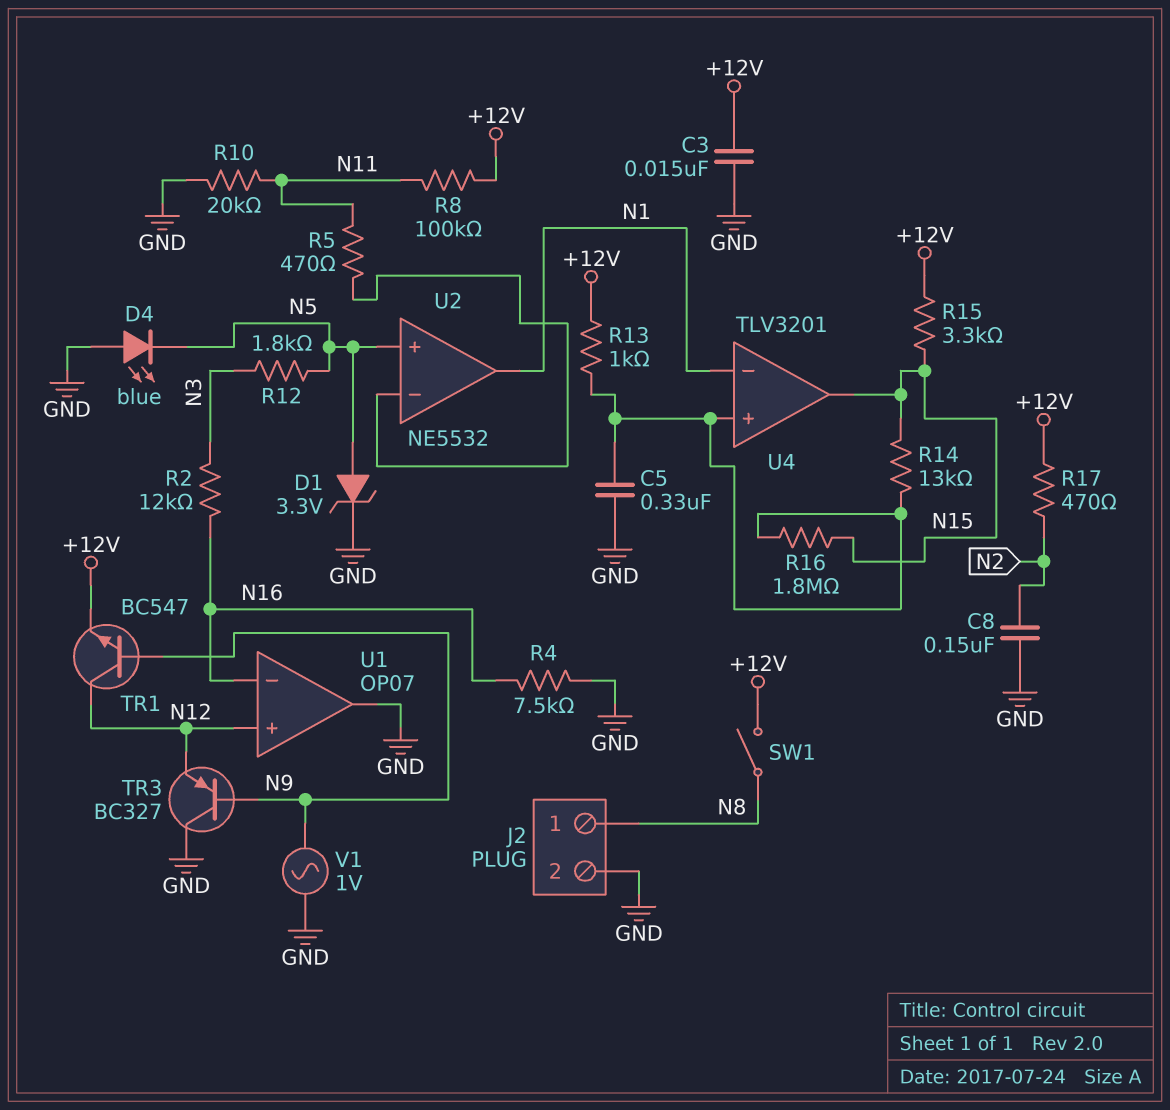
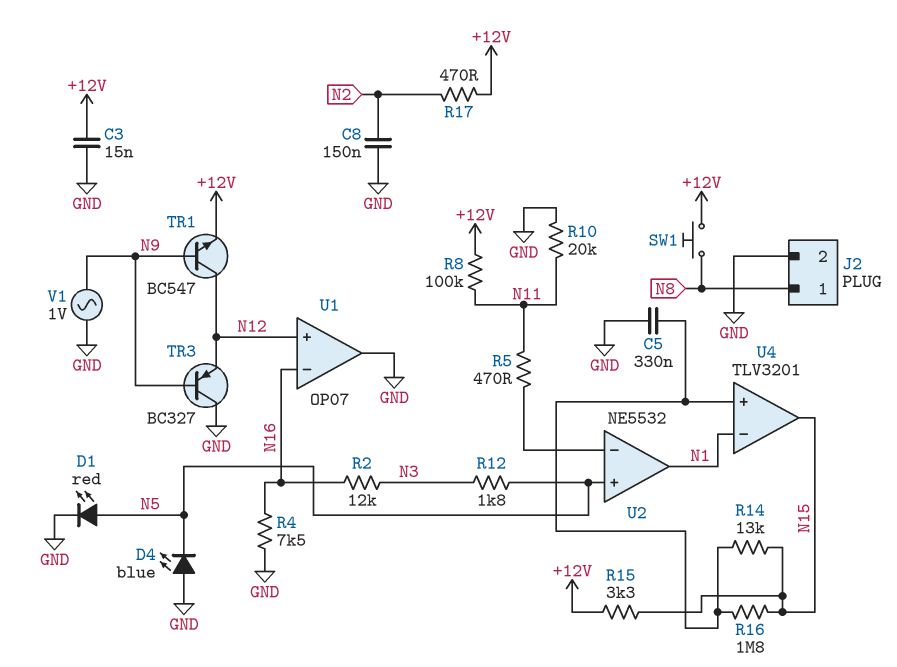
D1: zener 3.3V (A N5, K GND) -> LED red (A N5, K GND)
R13: 1k (+12V, U4/in+) -> none
SW1: switch (+12V, N8) -> button (+12V, N8)

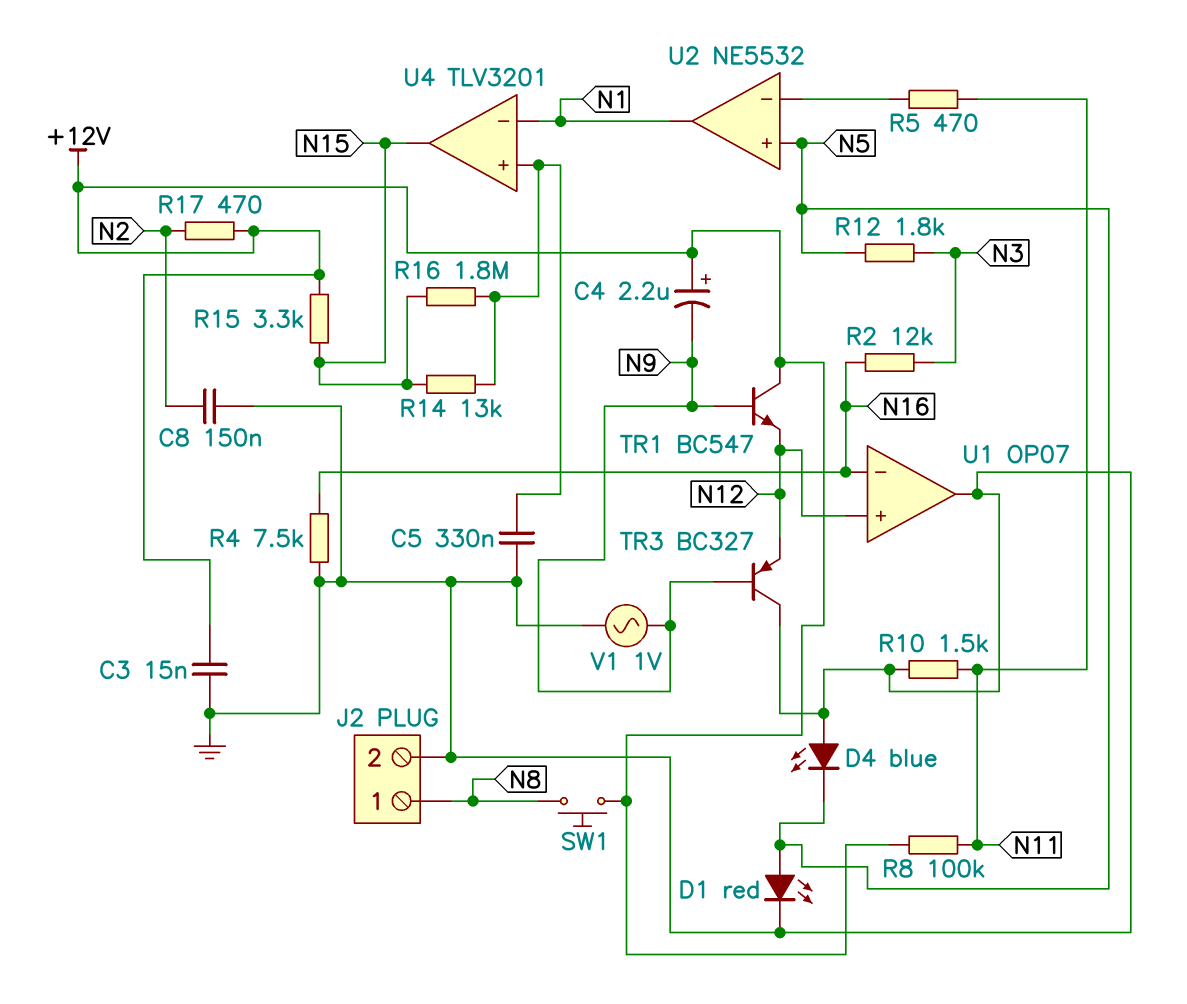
C4: none -> 2.2uF (plus +12V, minus N9)
R10: 20k (GND, N11) -> 1.5k (GND, N11)
TR1: NPN BC547 (B N9, C N12, E +12V) -> NPN BC547 (B N9, C +12V, E N12)

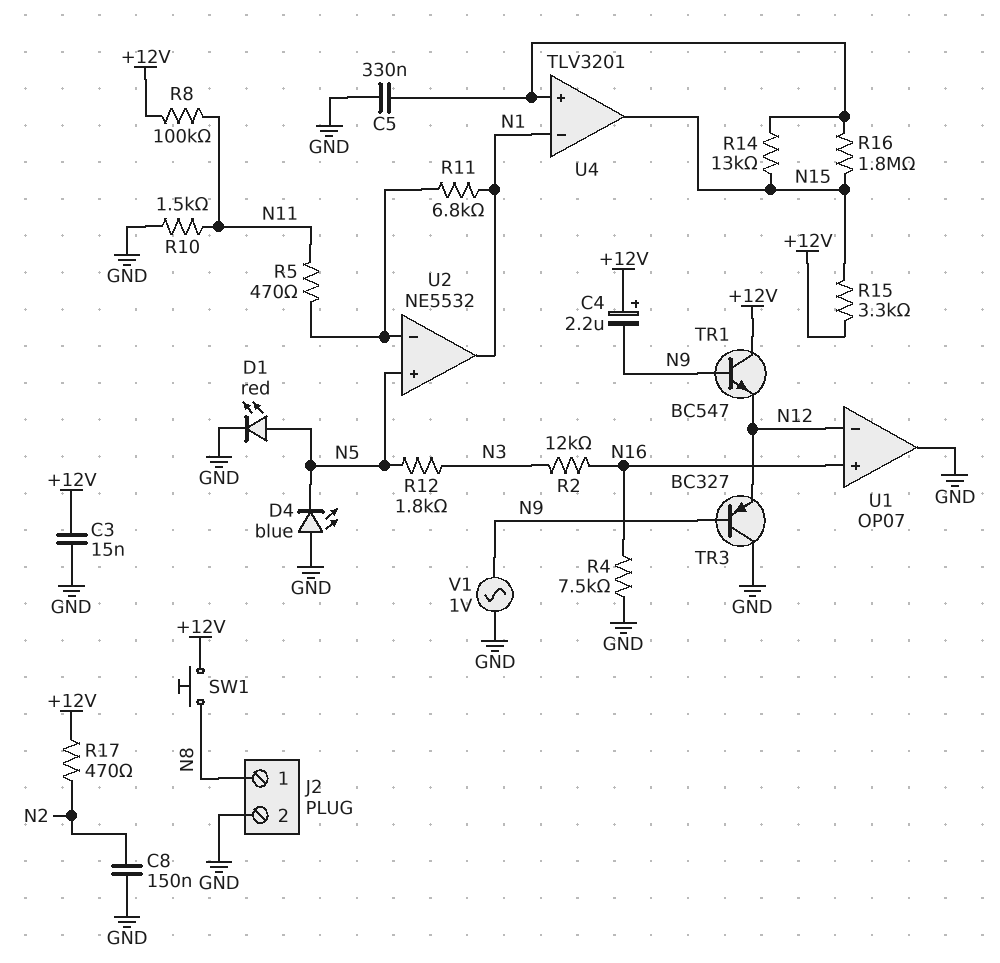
R11: none -> 6.8k (N1, U2/in-)
U1 pin in+: N12 -> N16
U1 pin in-: N16 -> N12

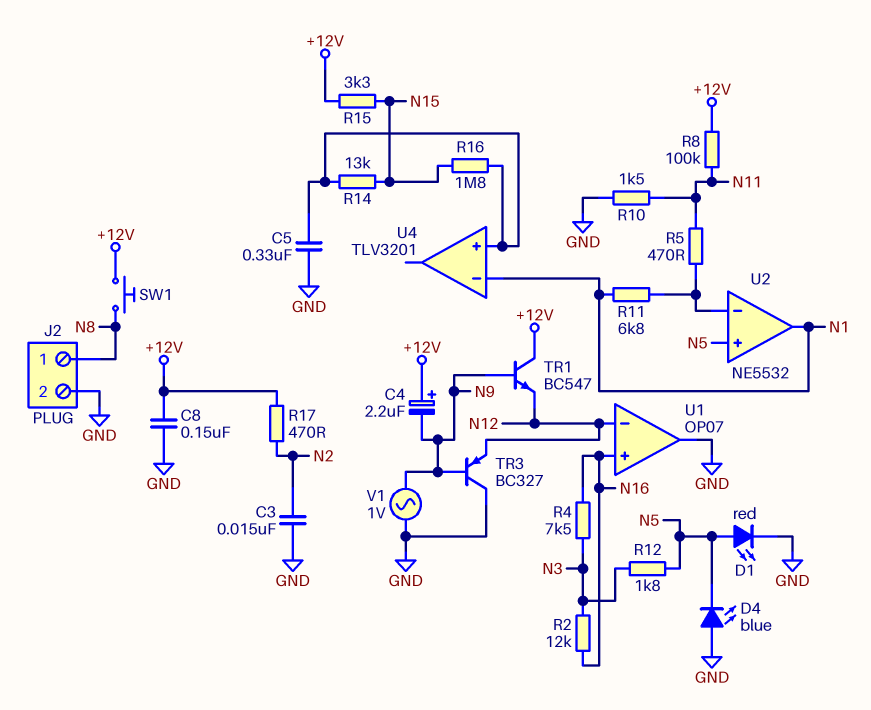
C3: 15nF (+12V, GND) -> 15nF (GND, N2)
C8: 150nF (GND, N2) -> 150nF (+12V, GND)
R4: 7.5k (GND, N16) -> 7.5k (N3, N16)
U4 pin out: N15 -> none

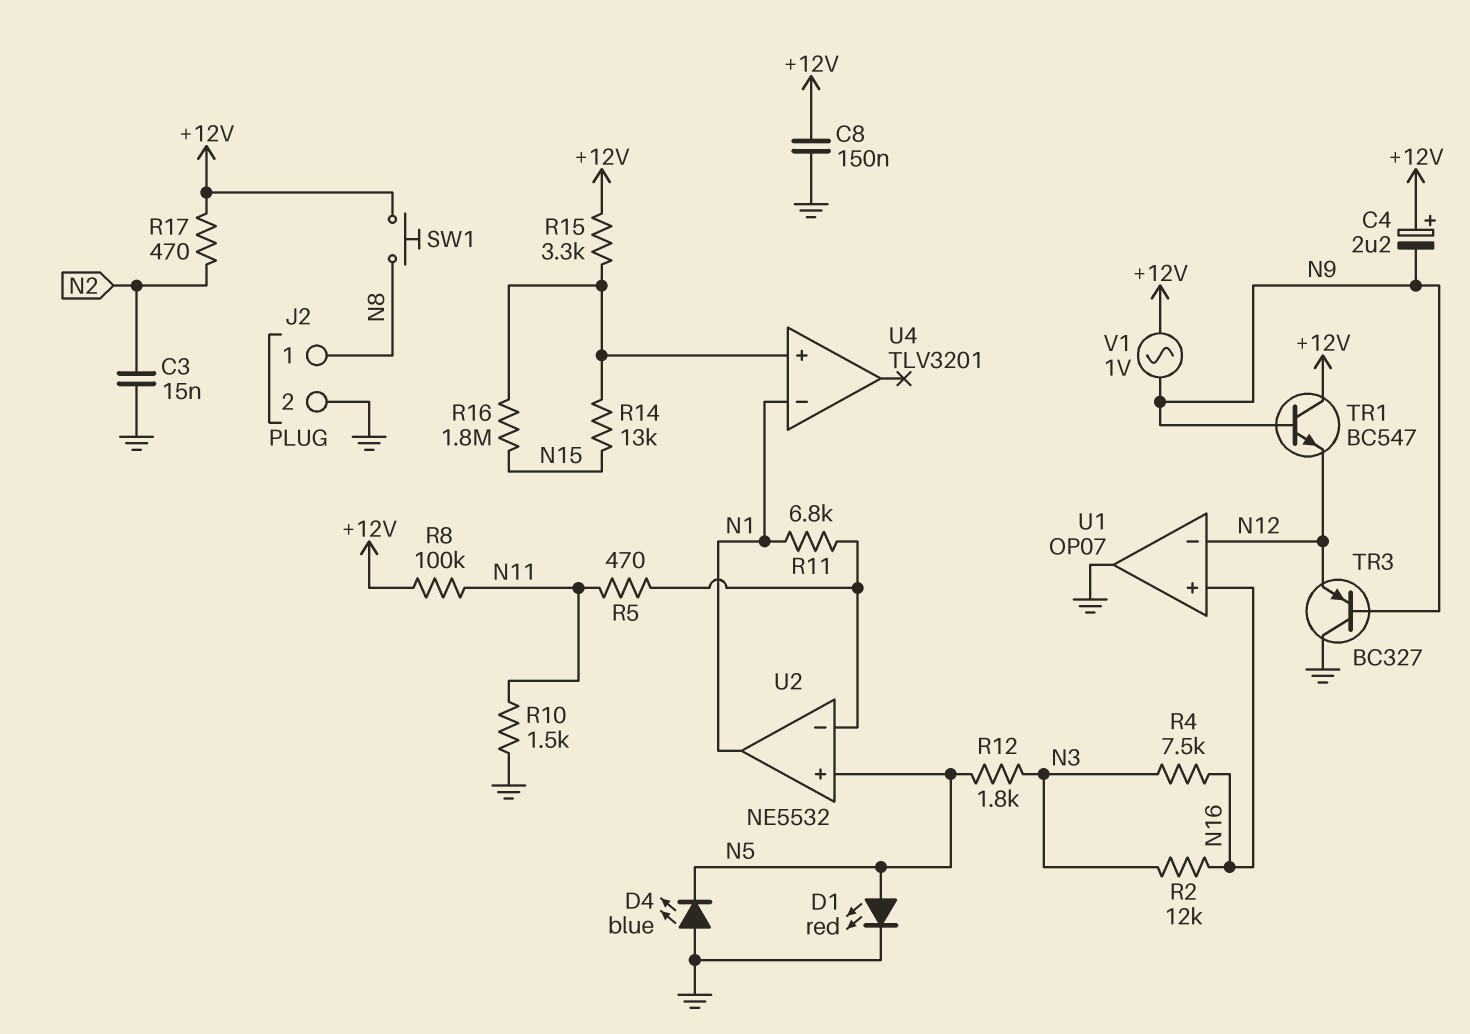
C5: 330nF (GND, U4/in+) -> none
R15: 3.3k (+12V, N15) -> 3.3k (+12V, U4/in+)
V1: AC 1V (GND, N9) -> AC 1V (+12V, N9)

